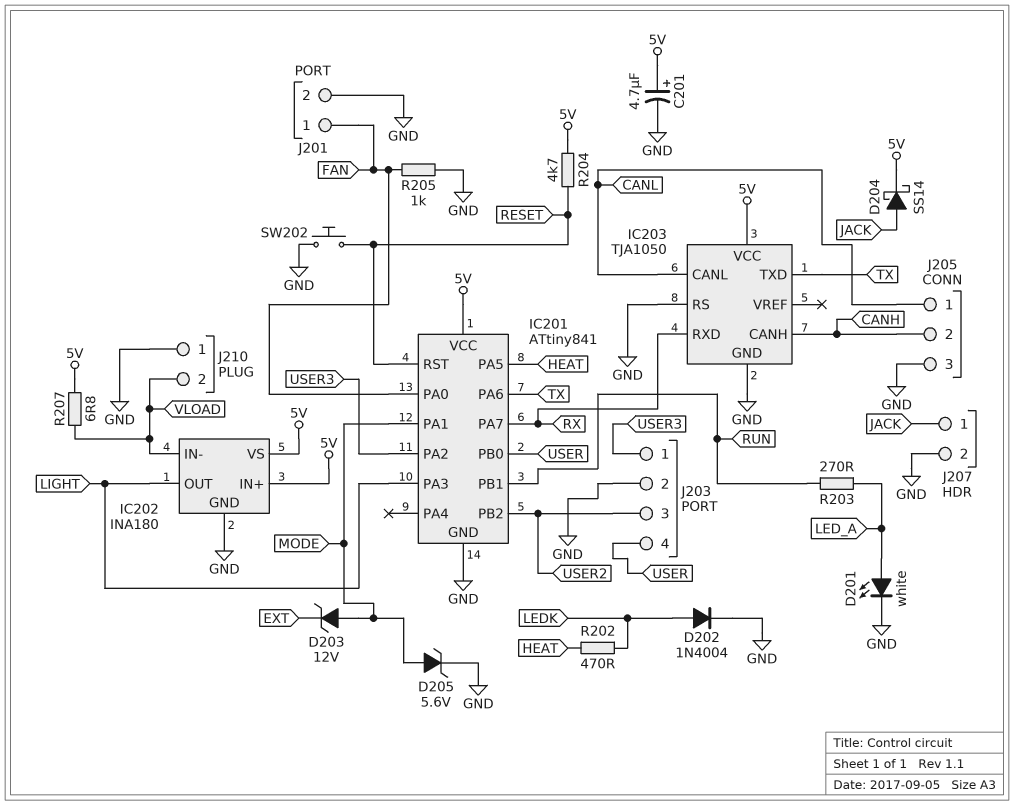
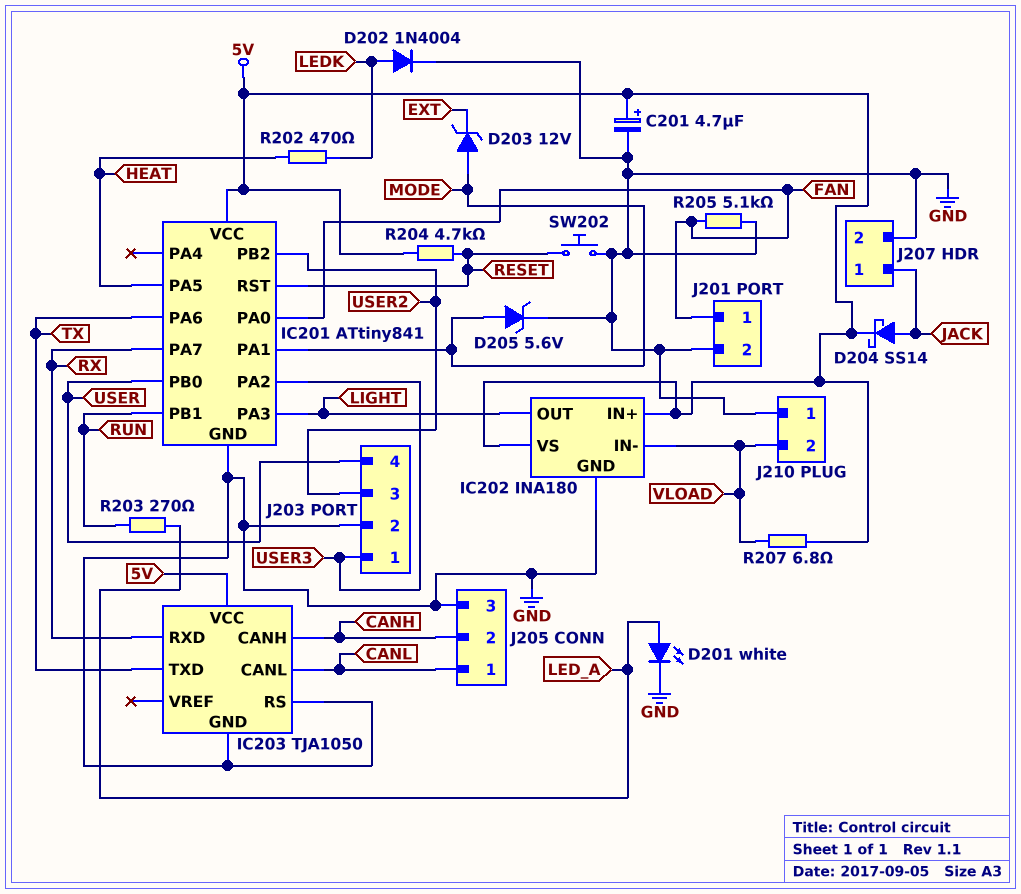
R205: 1k (FAN, GND) -> 5.1k (FAN, GND)

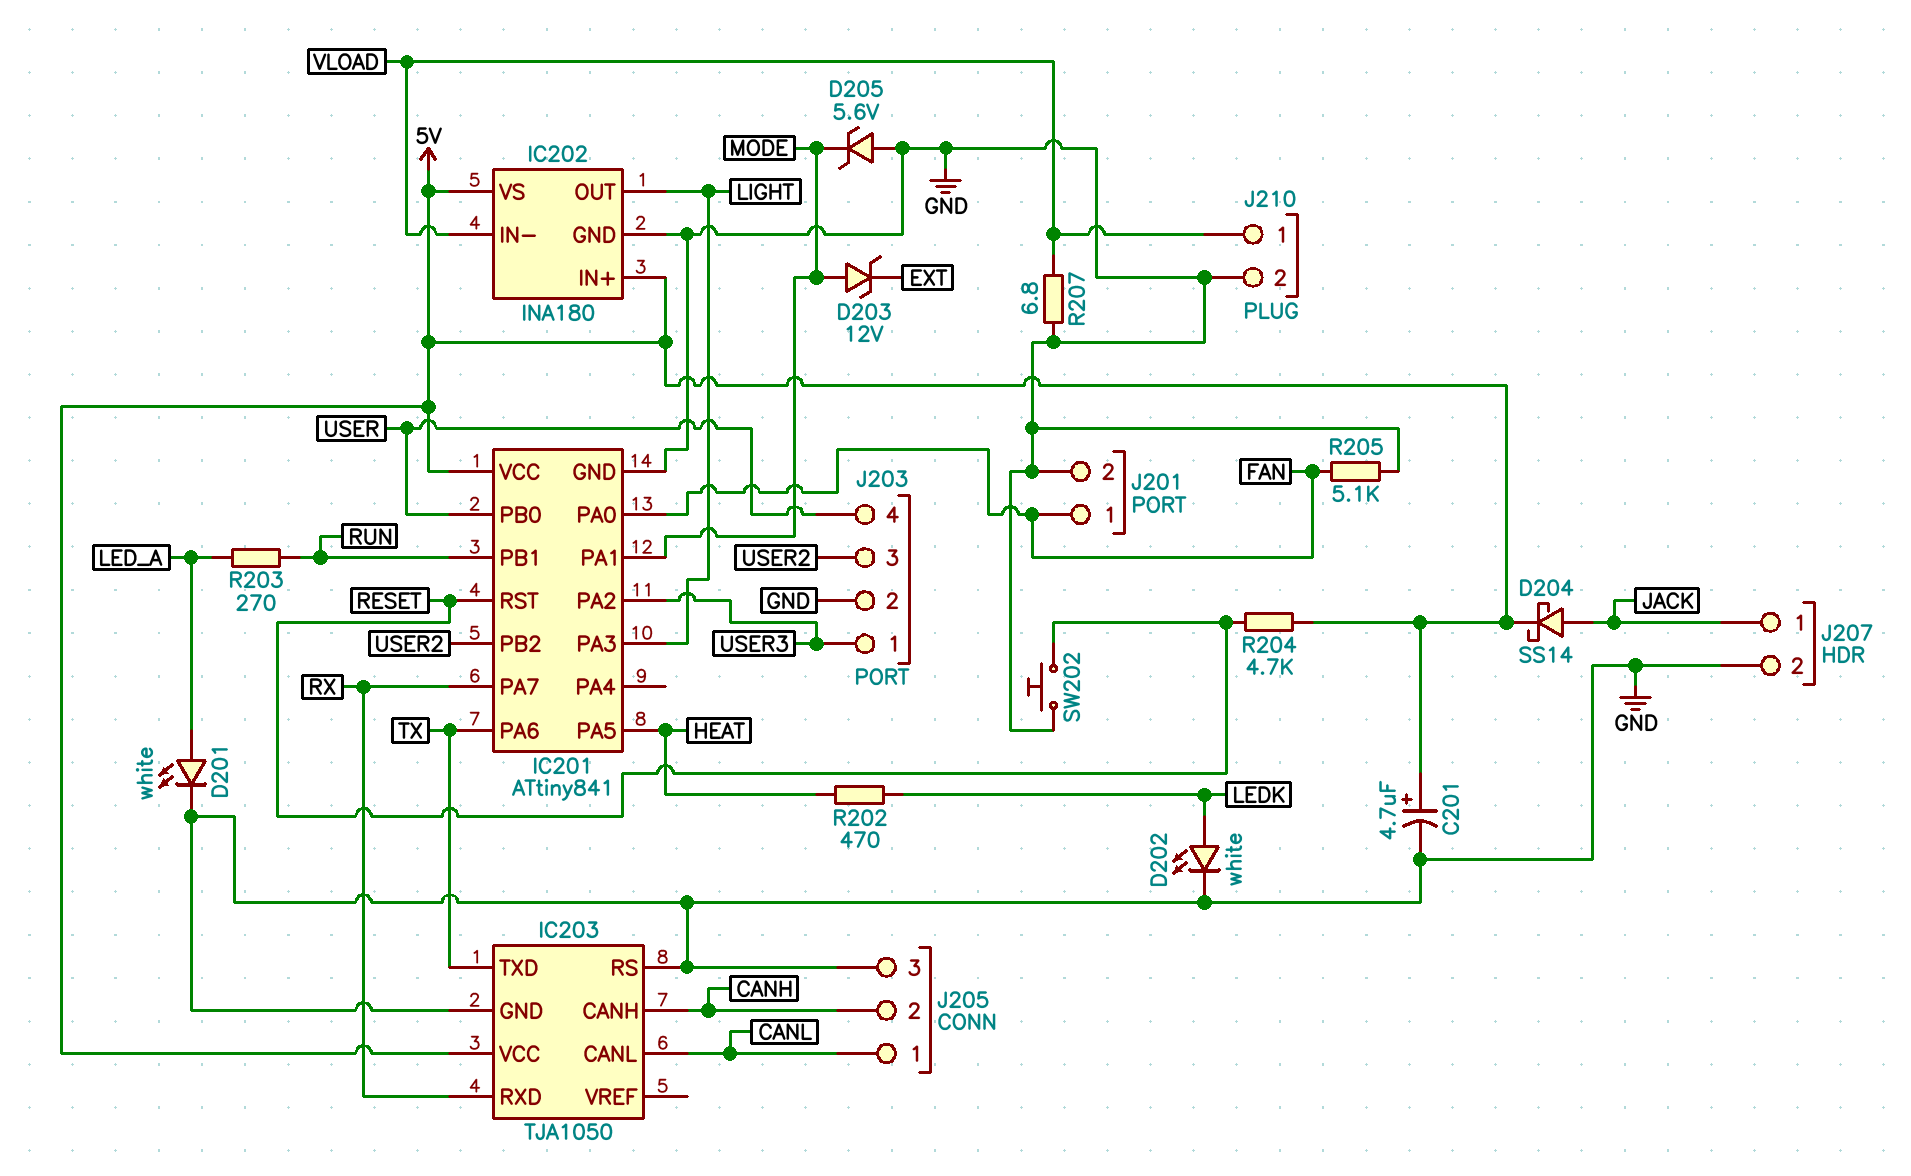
D202: diode 1N4004 (A LEDK, K GND) -> LED white (A LEDK, K GND)
D205: zener 5.6V (A MODE, K GND) -> zener 5.6V (A GND, K MODE)
J210 pin 1: GND -> VLOAD
J210 pin 2: VLOAD -> GND
R207: 6.8 (5V, VLOAD) -> 6.8 (GND, VLOAD)

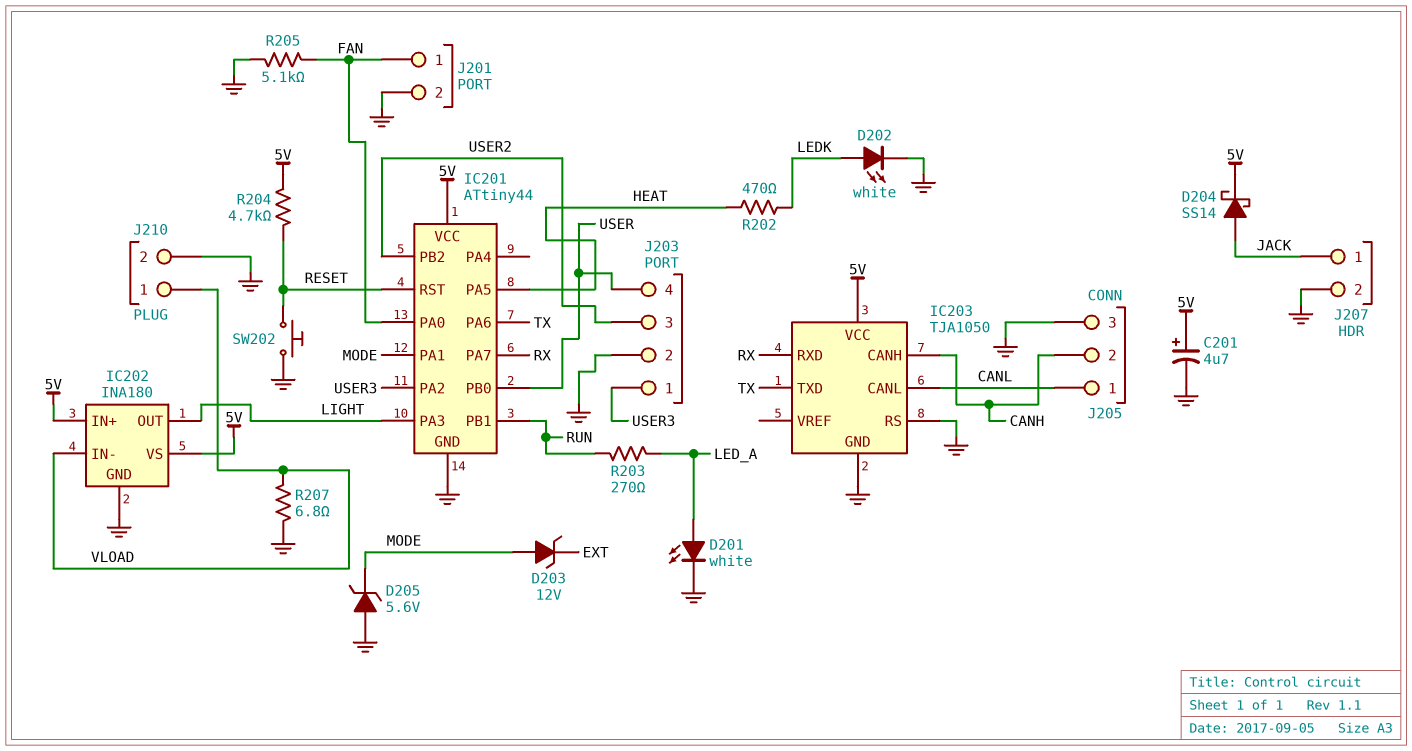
IC201: ATtiny841 -> ATtiny44

